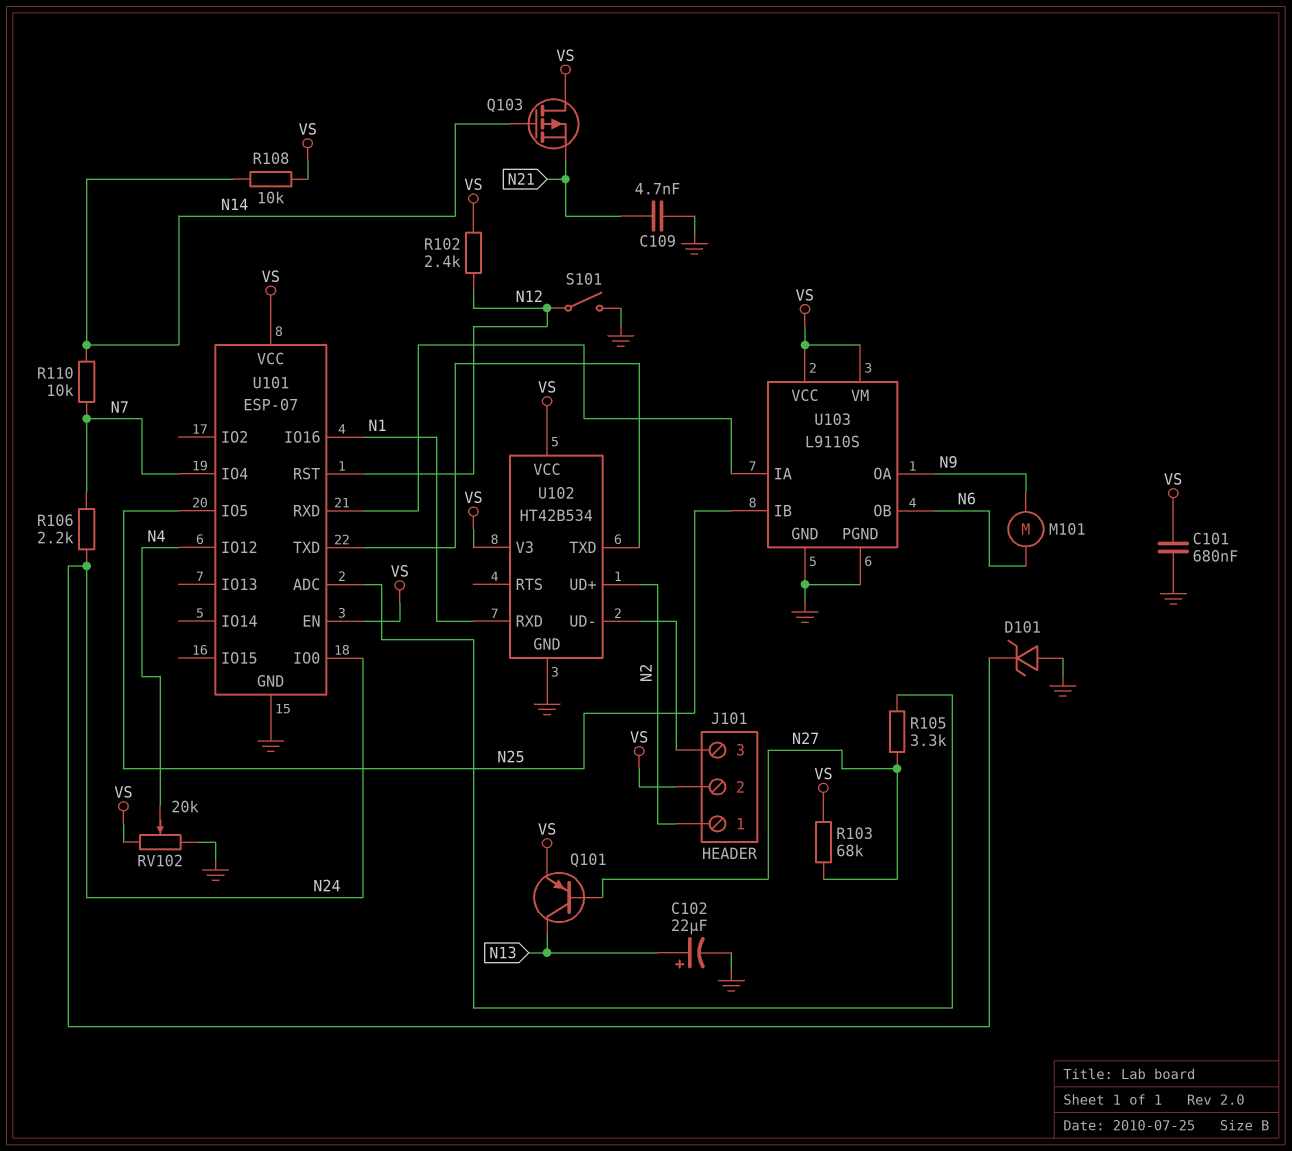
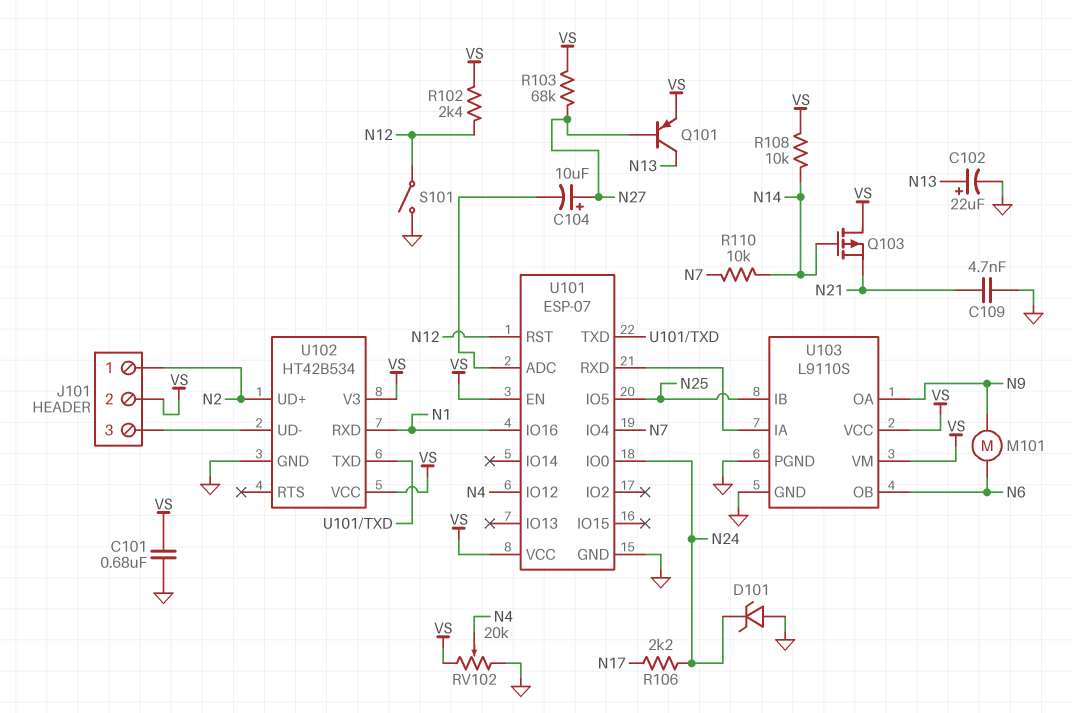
C104: none -> 10uF (plus N27, minus U101/ADC)
R105: 3.3k (N27, U101/ADC) -> none
R106: 2.2k (N7, N24) -> 2.2k (N17, N24)

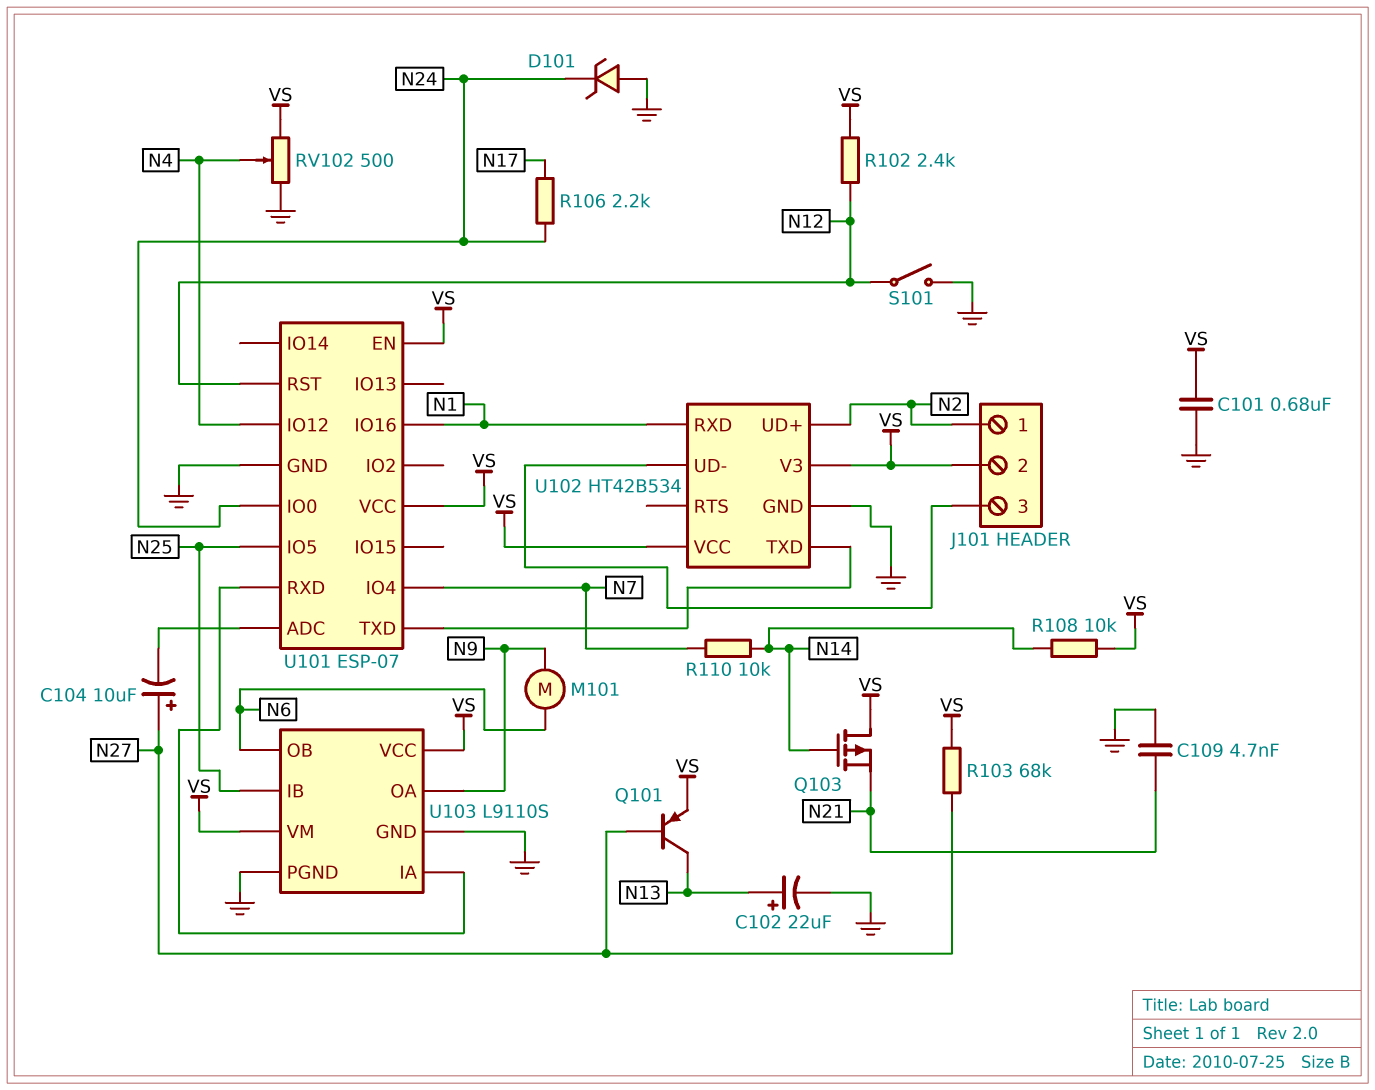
RV102: 20k (GND, VS, wiper N4) -> 500 (GND, VS, wiper N4)

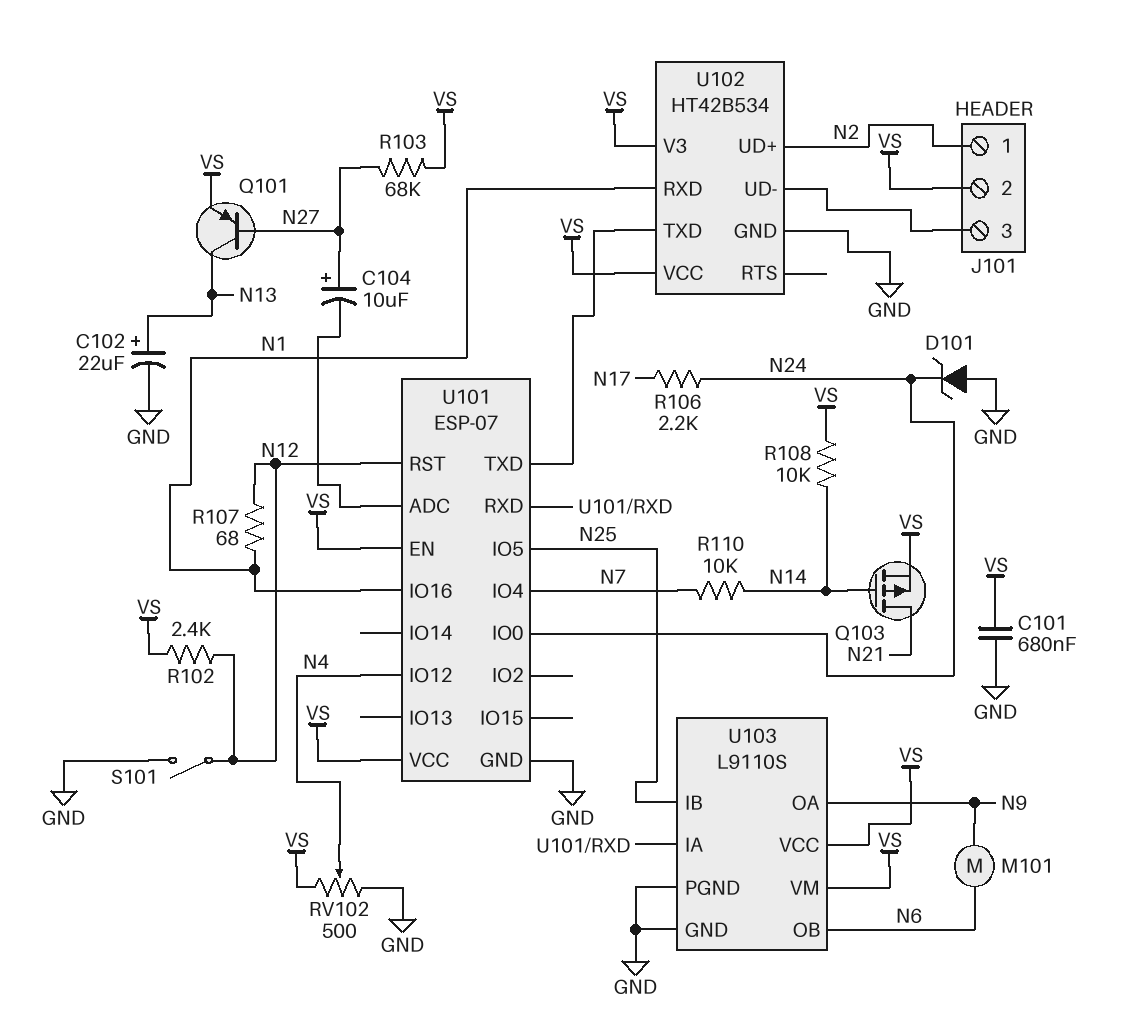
C109: 4.7nF (GND, N21) -> none
Q103: PMOS (G N14, D VS, S N21) -> PMOS (G N14, D N21, S VS)
R107: none -> 68 (N1, N12)

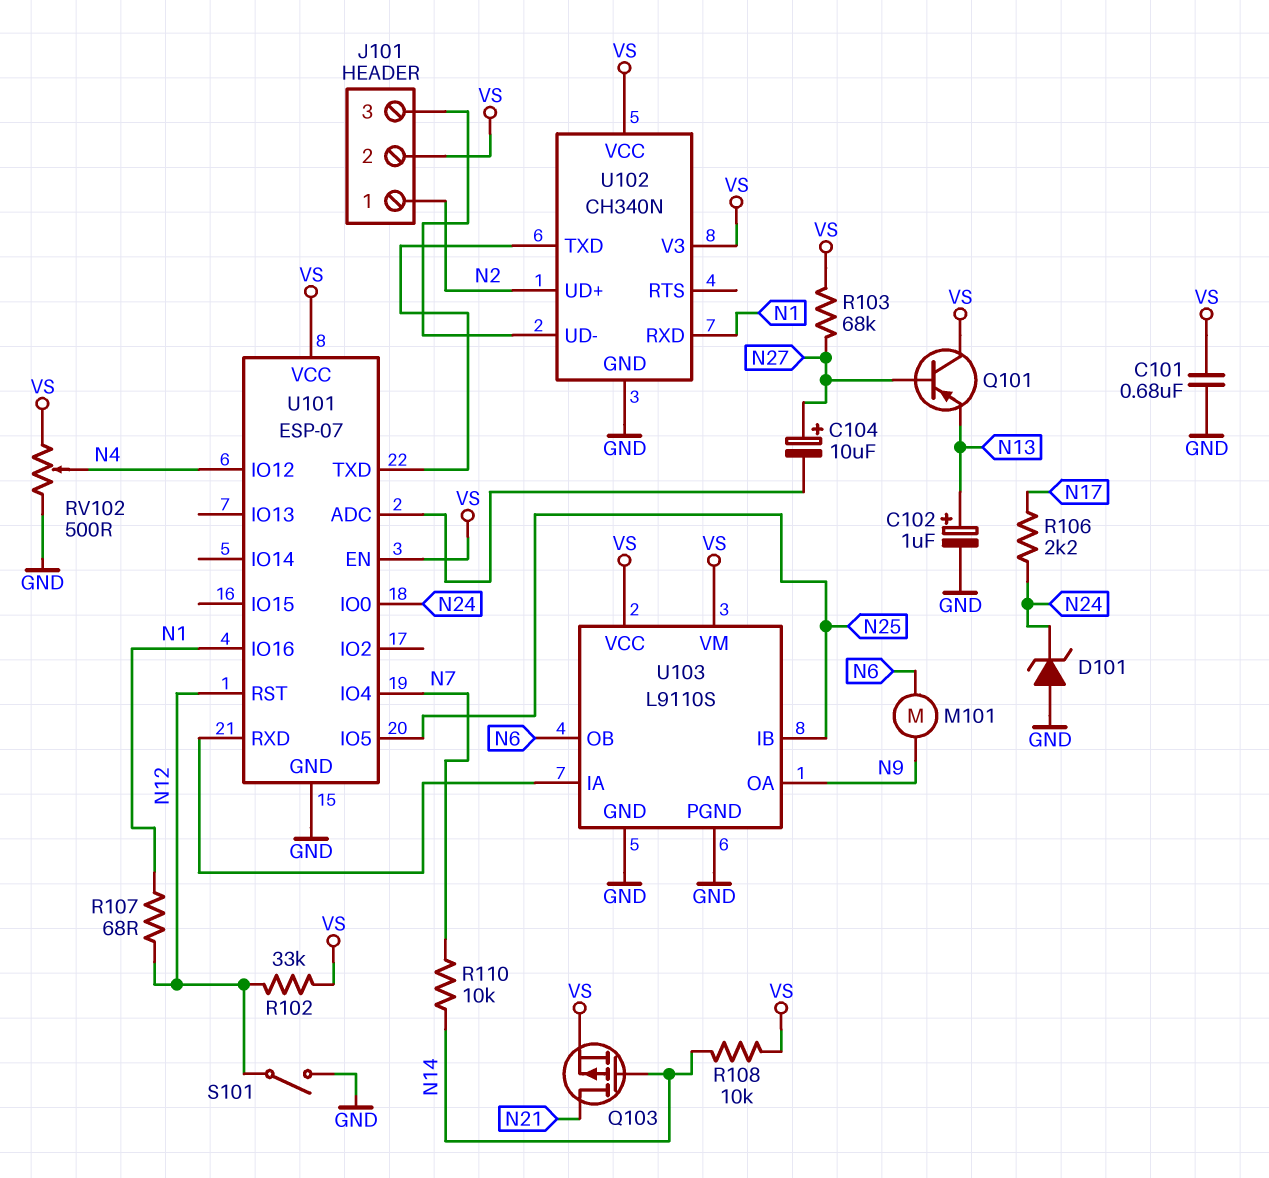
C102: 22uF (plus N13, minus GND) -> 1uF (plus N13, minus GND)
Q101: PNP (B N27, C N13, E VS) -> PNP (B N27, C VS, E N13)
R102: 2.4k (N12, VS) -> 33k (N12, VS)
U102: HT42B534 -> CH340N

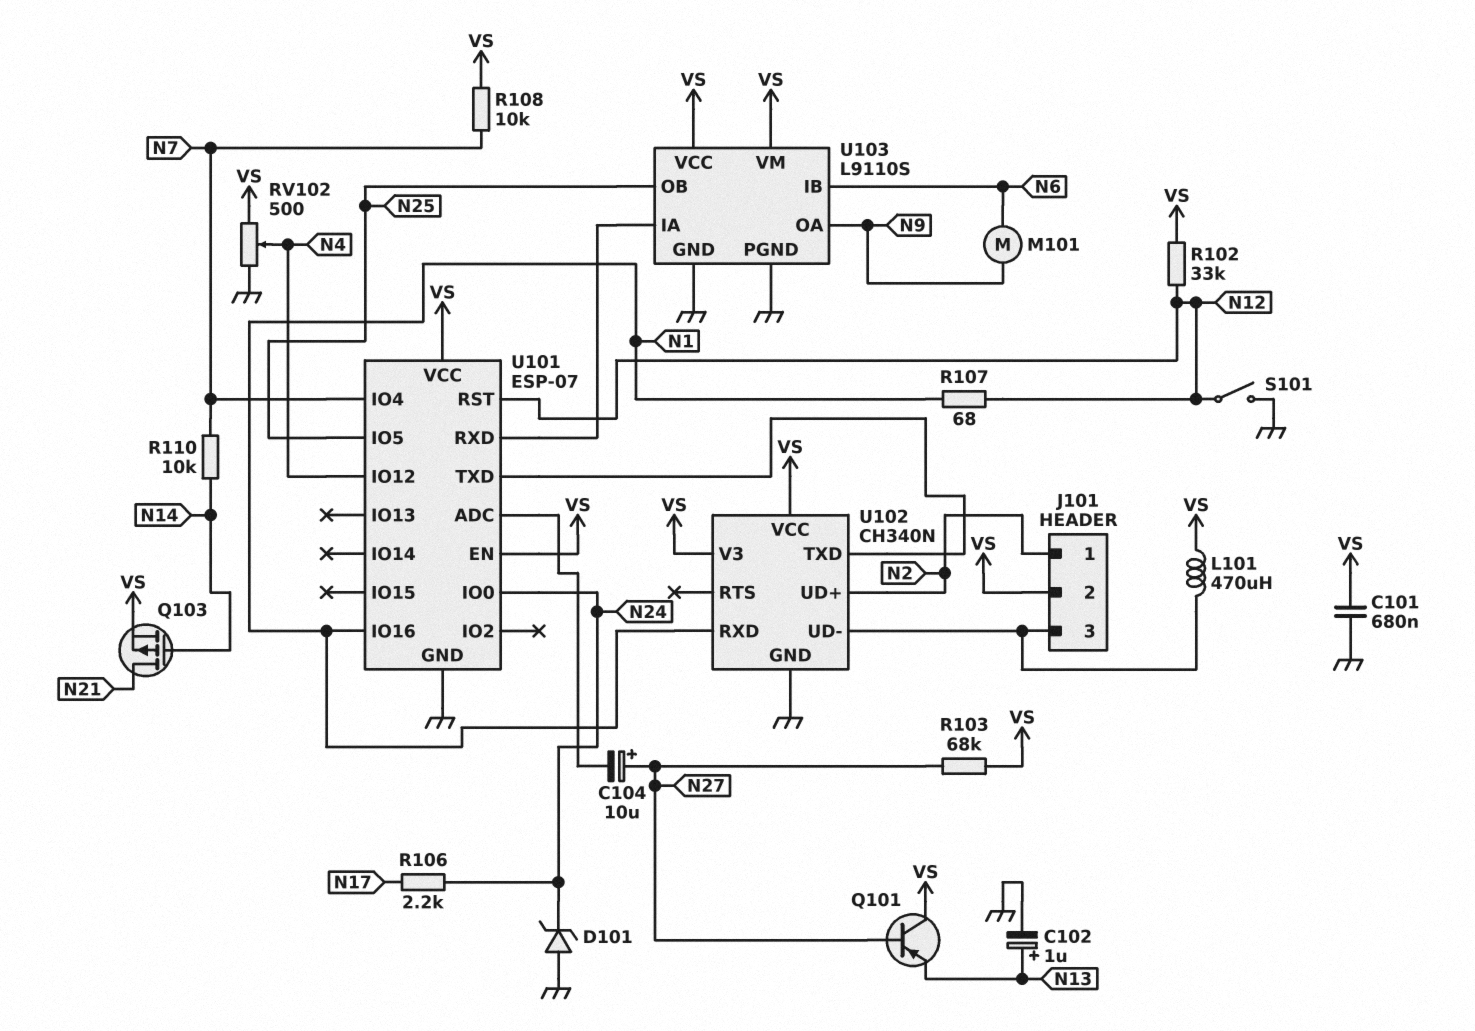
L101: none -> 470uH (J101/3, VS)
R108: 10k (N14, VS) -> 10k (N7, VS)
U103 pin IB: N25 -> N6
U103 pin OB: N6 -> N25

